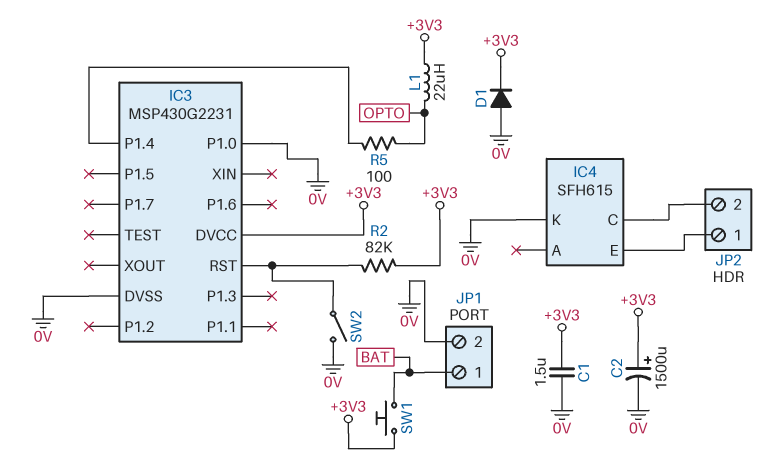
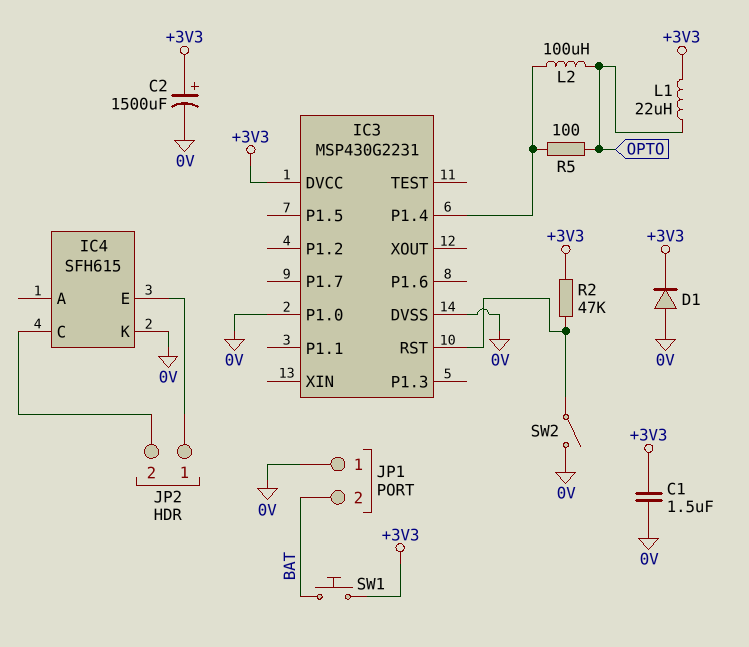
JP1 pin 1: BAT -> 0V
JP1 pin 2: 0V -> BAT
L2: none -> 100uH (IC3/P1.4, OPTO)
R2: 82k (+3V3, IC3/RST) -> 47k (+3V3, IC3/RST)

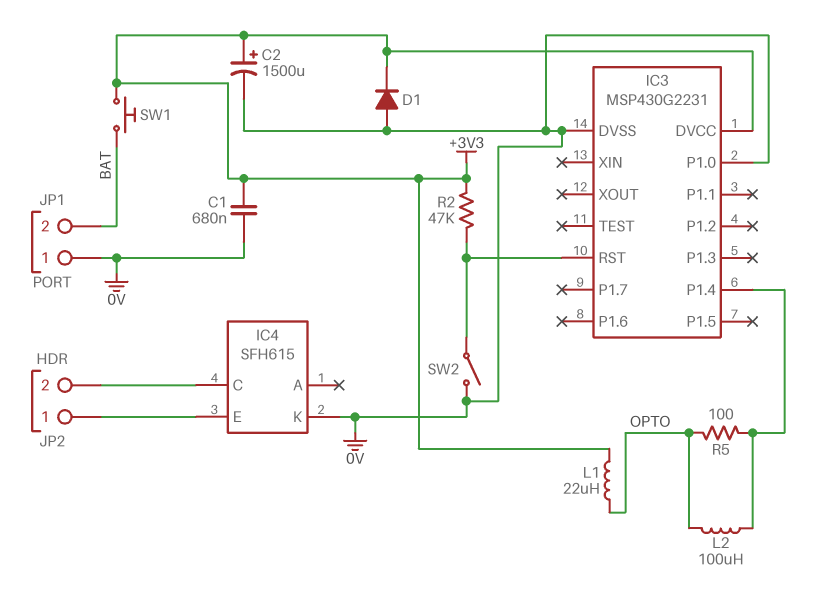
C1: 1.5uF (+3V3, 0V) -> 680nF (+3V3, 0V)

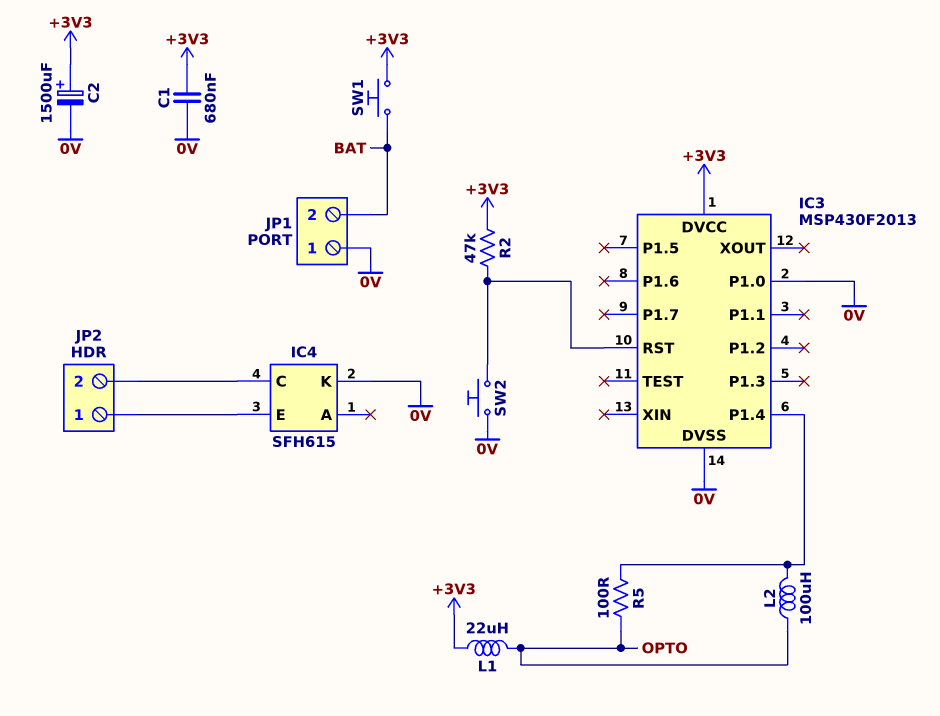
D1: diode (A 0V, K +3V3) -> none
IC3: MSP430G2231 -> MSP430F2013
SW2: switch (0V, IC3/RST) -> button (0V, IC3/RST)

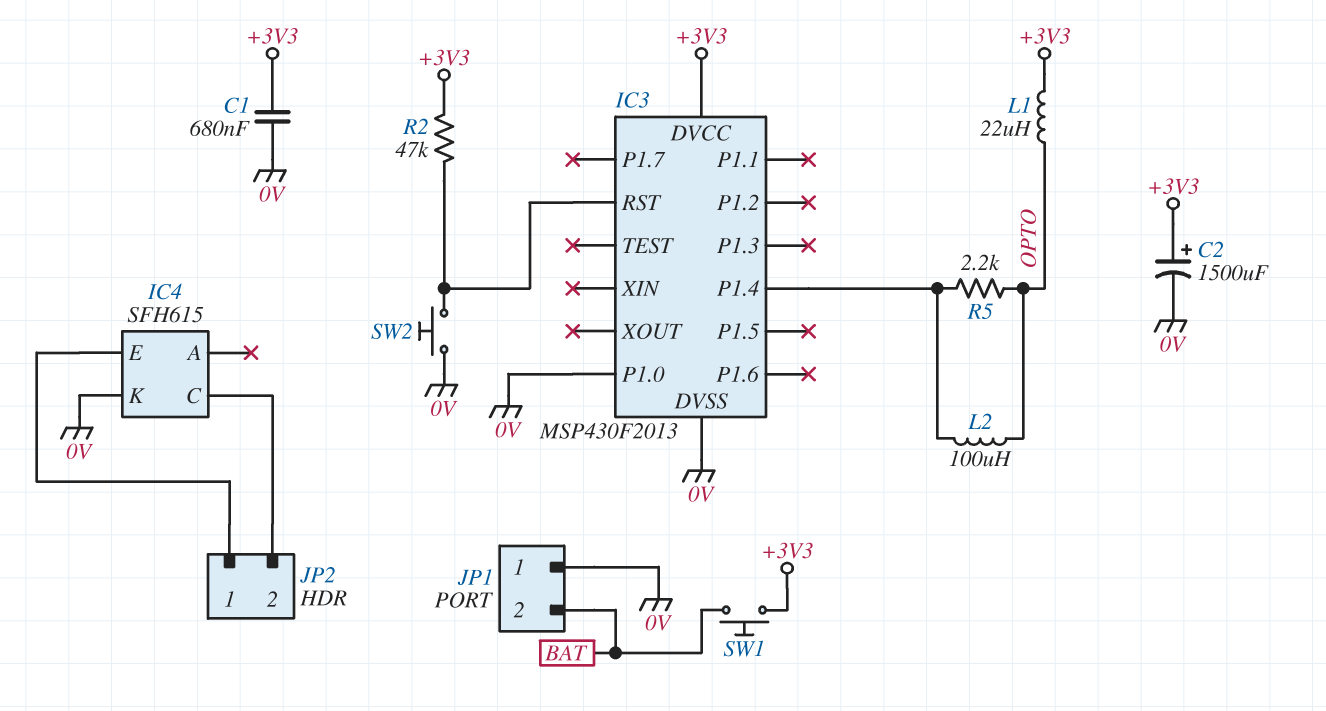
R5: 100 (IC3/P1.4, OPTO) -> 2.2k (IC3/P1.4, OPTO)

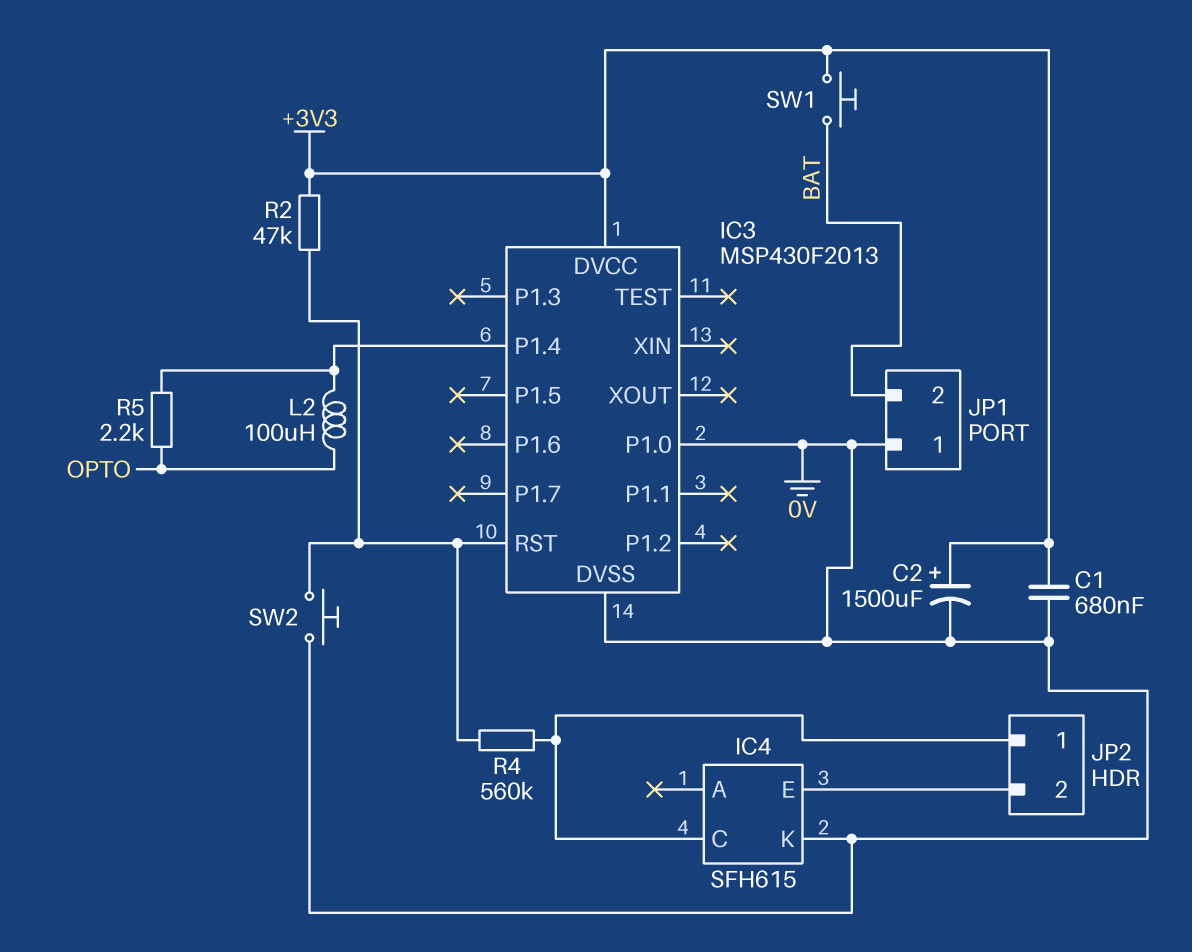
JP2 pin 1: IC4/E -> IC4/C
JP2 pin 2: IC4/C -> IC4/E
L1: 22uH (+3V3, OPTO) -> none
R4: none -> 560k (IC3/RST, IC4/C)

